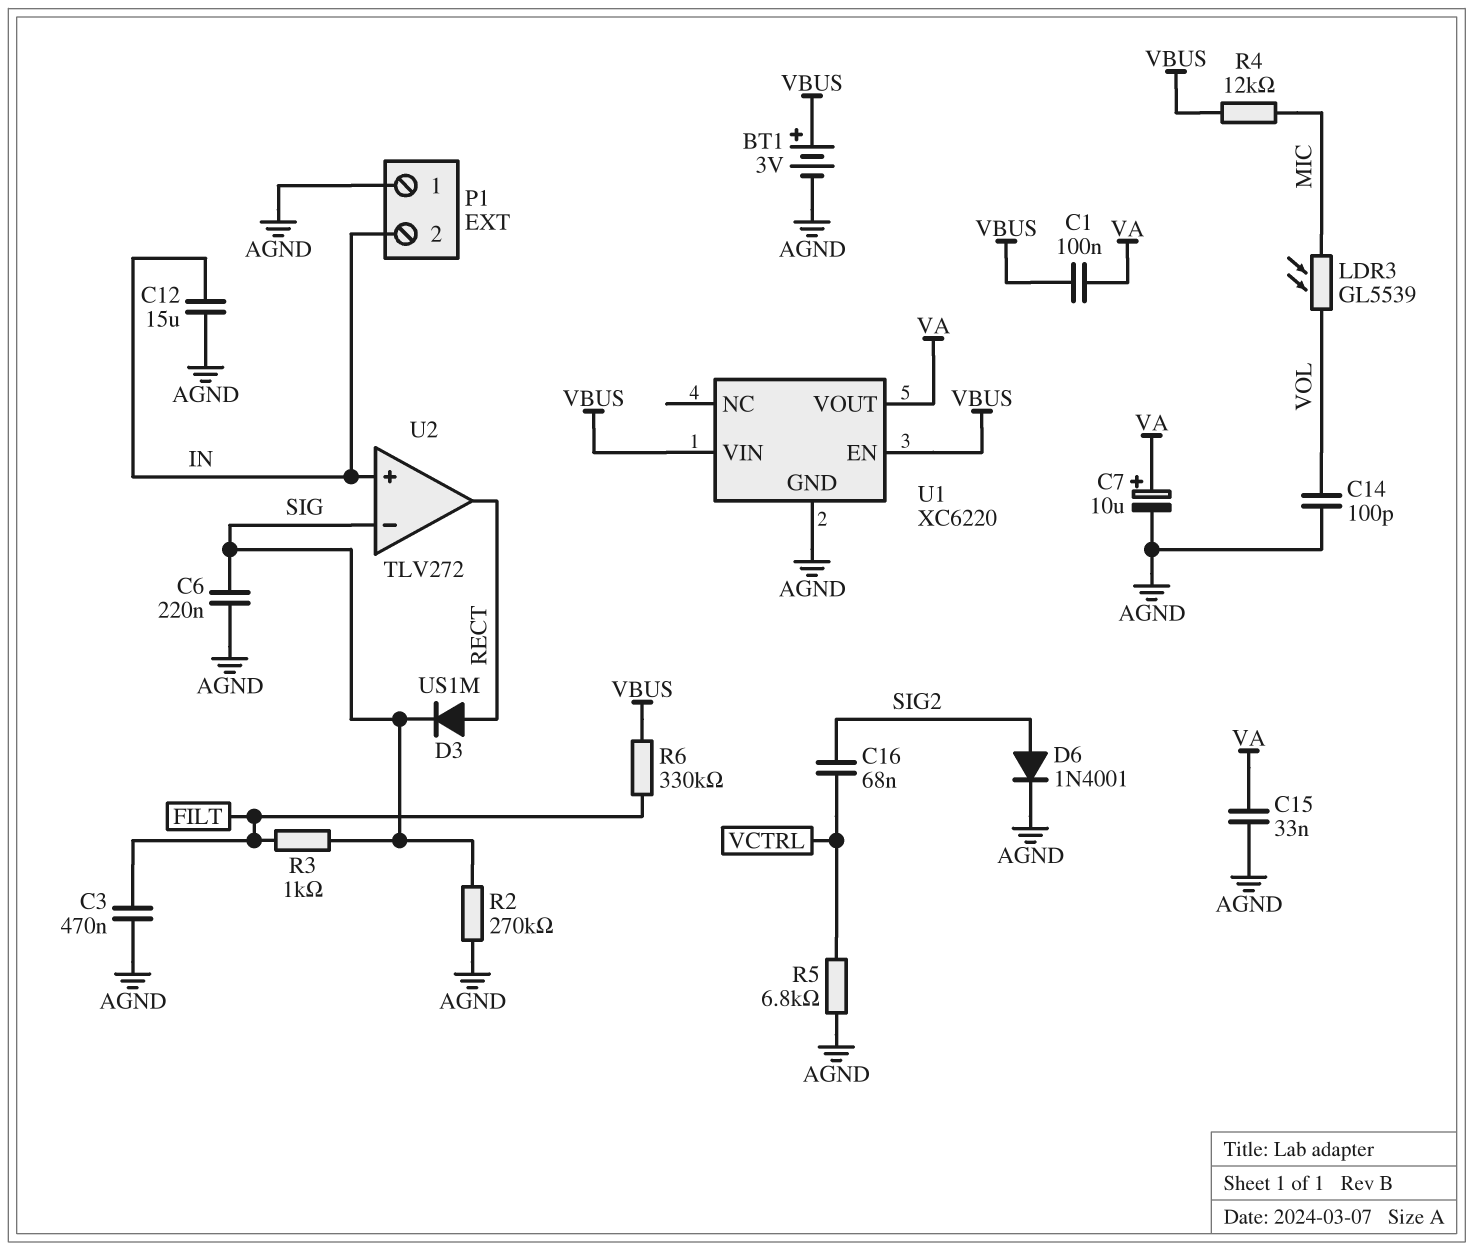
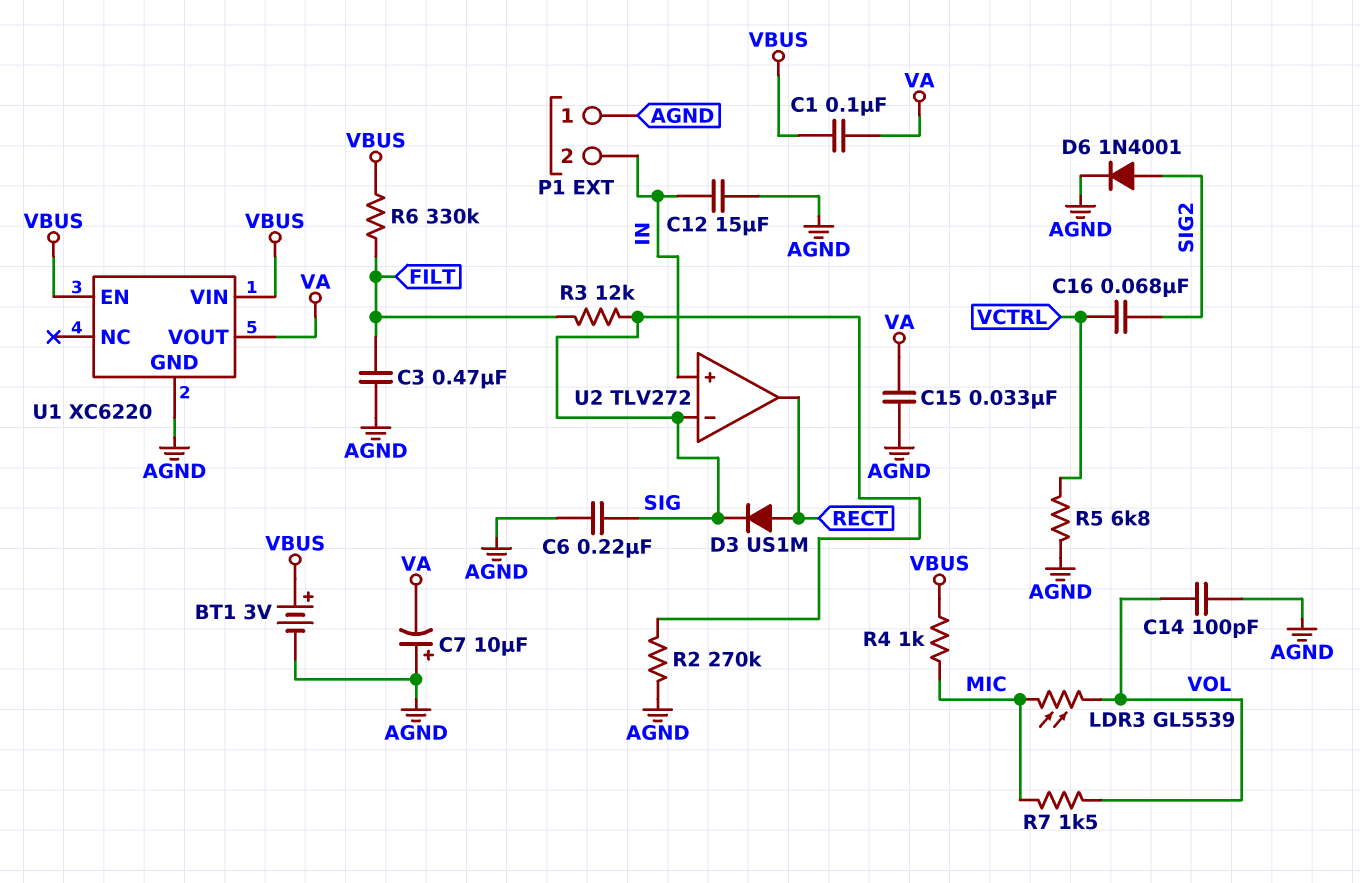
C7: 10uF (plus VA, minus AGND) -> 10uF (plus AGND, minus VA)
R3: 1k (FILT, SIG) -> 12k (FILT, SIG)
R4: 12k (MIC, VBUS) -> 1k (MIC, VBUS)
R7: none -> 1.5k (MIC, VOL)

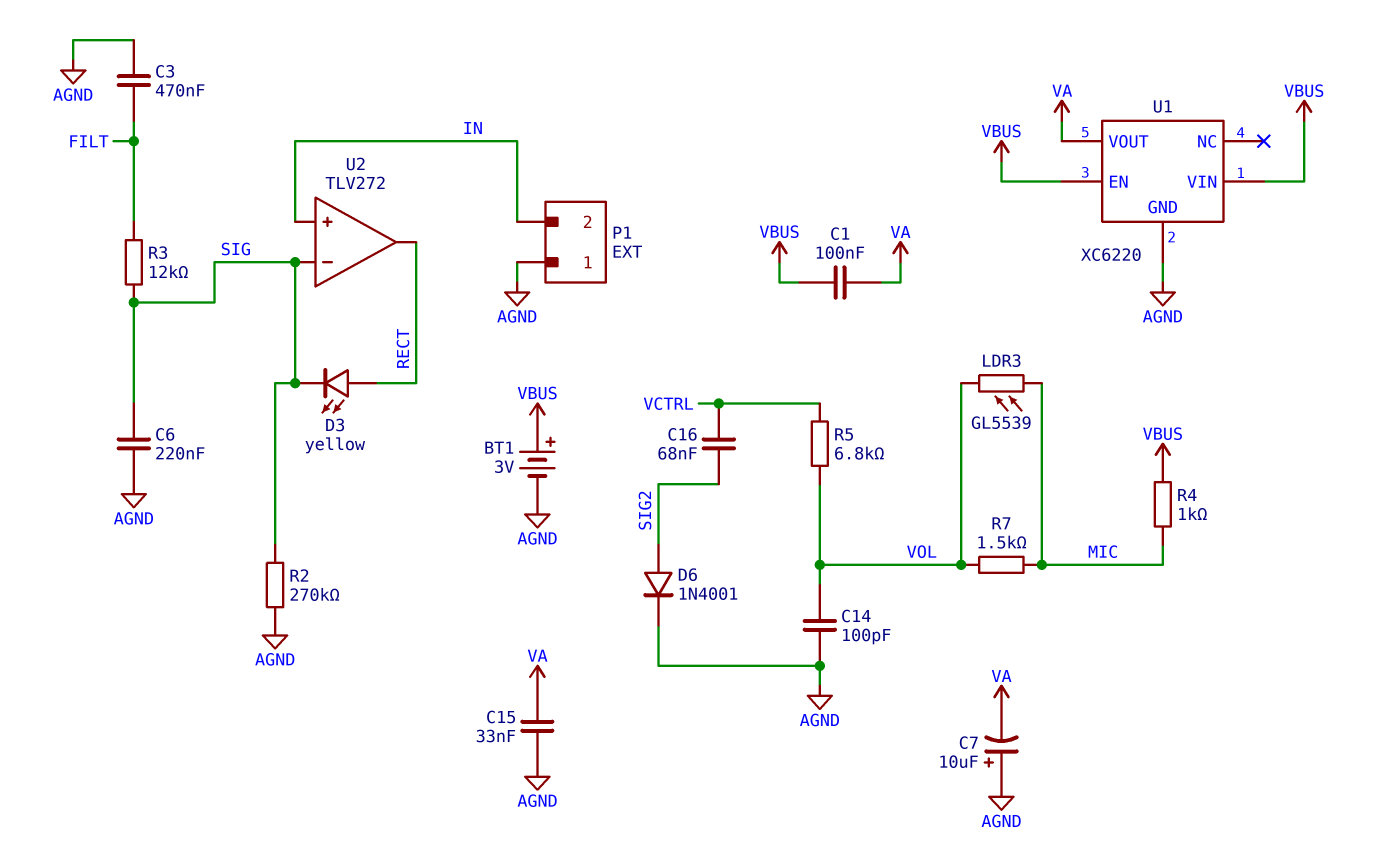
C12: 15uF (AGND, IN) -> none
D3: diode US1M (A RECT, K SIG) -> LED yellow (A RECT, K SIG)
R5: 6.8k (AGND, VCTRL) -> 6.8k (VCTRL, VOL)
R6: 330k (FILT, VBUS) -> none

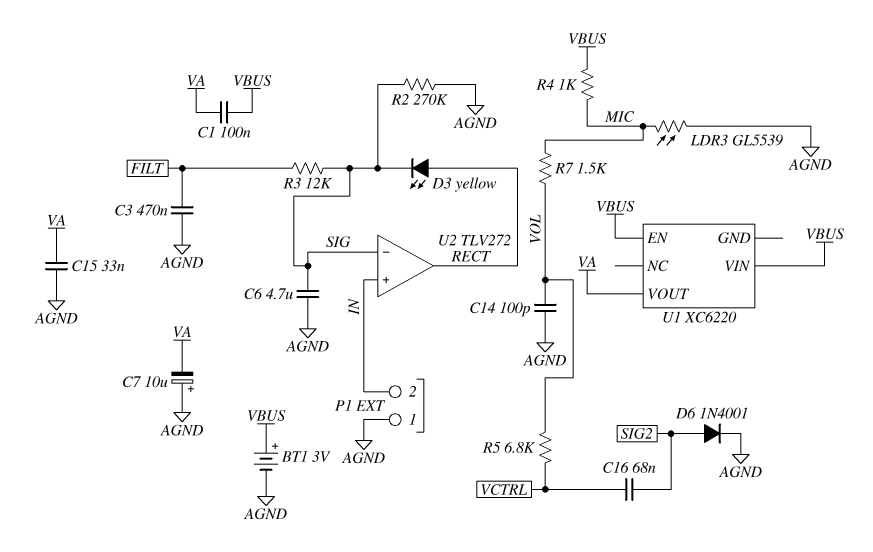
C6: 220nF (AGND, SIG) -> 4.7uF (AGND, SIG)
LDR3: GL5539 (MIC, VOL) -> GL5539 (AGND, MIC)
U1 pin GND: AGND -> none

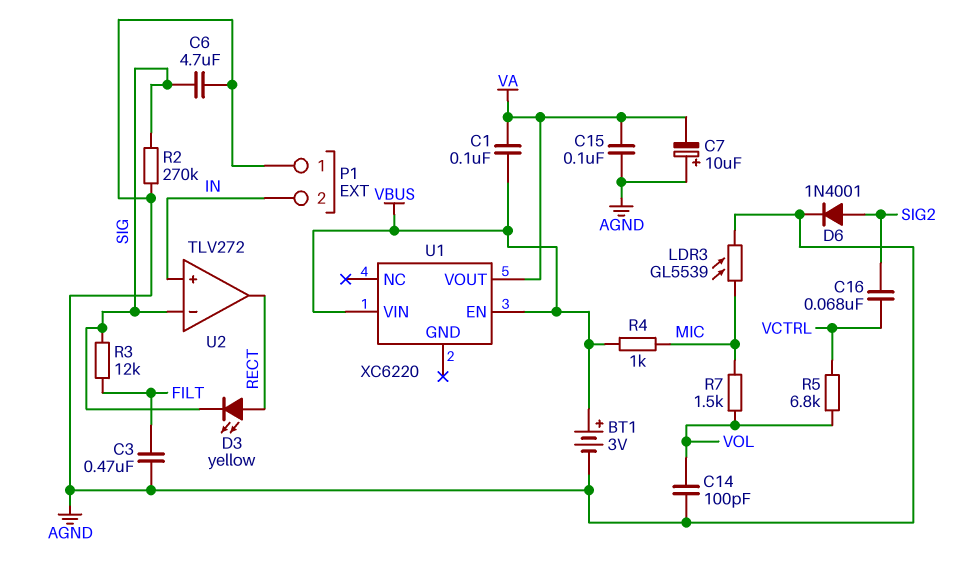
C15: 33nF (AGND, VA) -> 100nF (AGND, VA)

